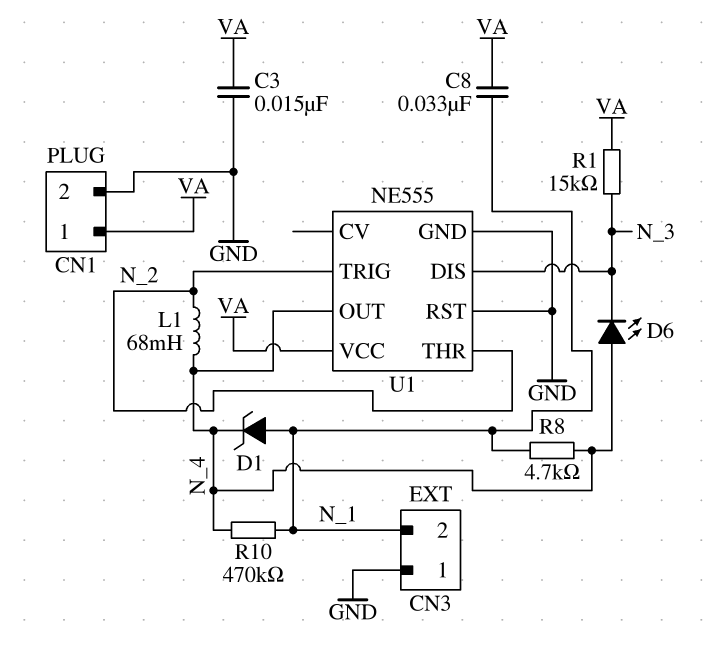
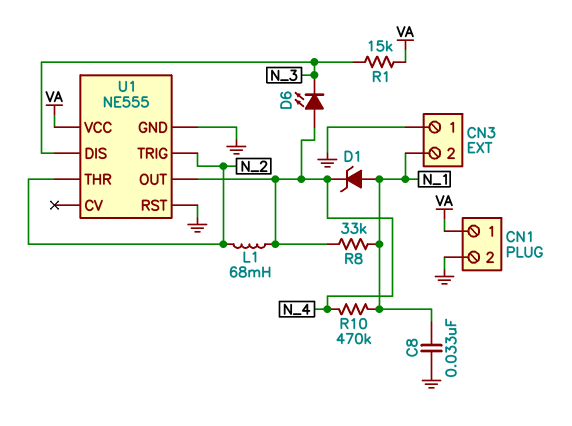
C3: 15nF (GND, VA) -> none
C8: 33nF (N_1, VA) -> 33nF (GND, N_1)
R8: 4.7k (N_1, N_4) -> 33k (N_1, N_4)

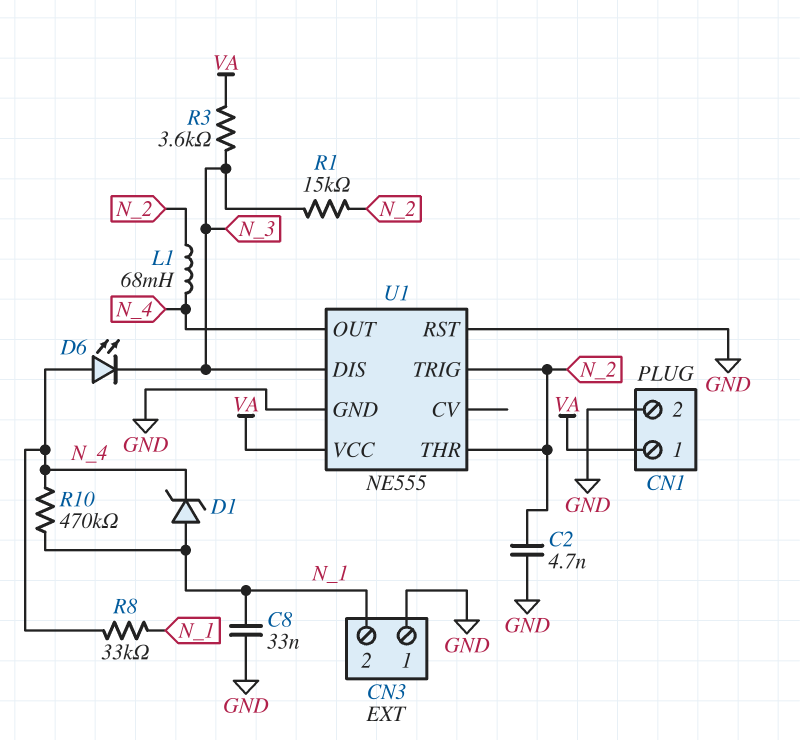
C2: none -> 4.7nF (GND, N_2)
R1: 15k (N_3, VA) -> 15k (N_2, N_3)
R3: none -> 3.6k (N_3, VA)

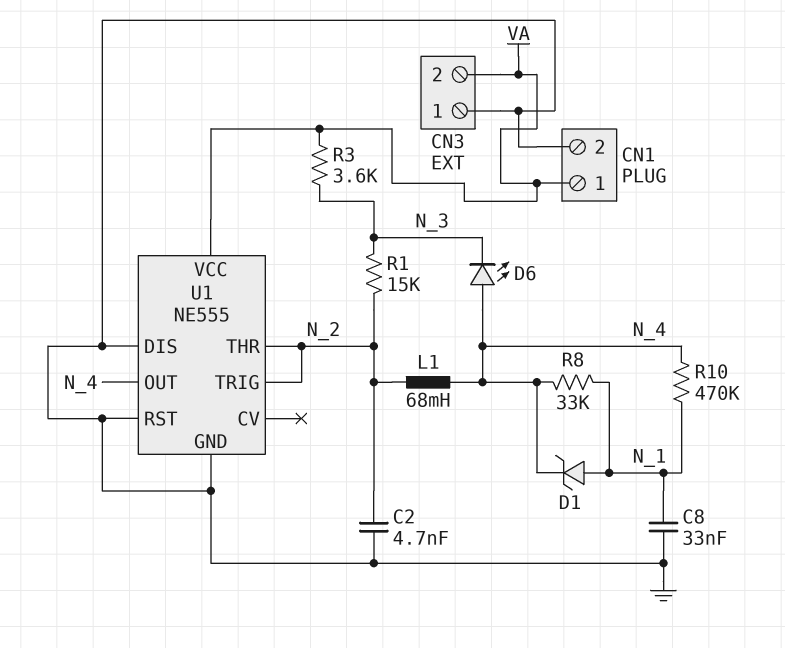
CN3 pin 2: N_1 -> VA
U1 pin DIS: N_3 -> GND

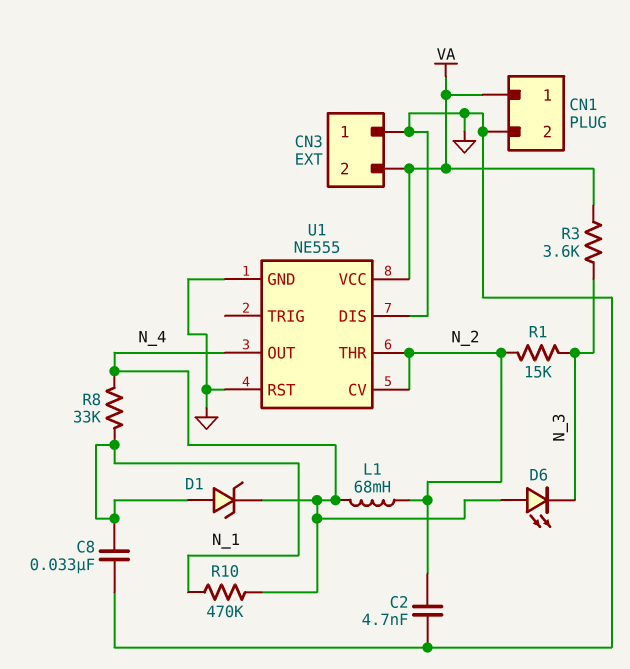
U1 pin CV: none -> N_2
U1 pin TRIG: N_2 -> none

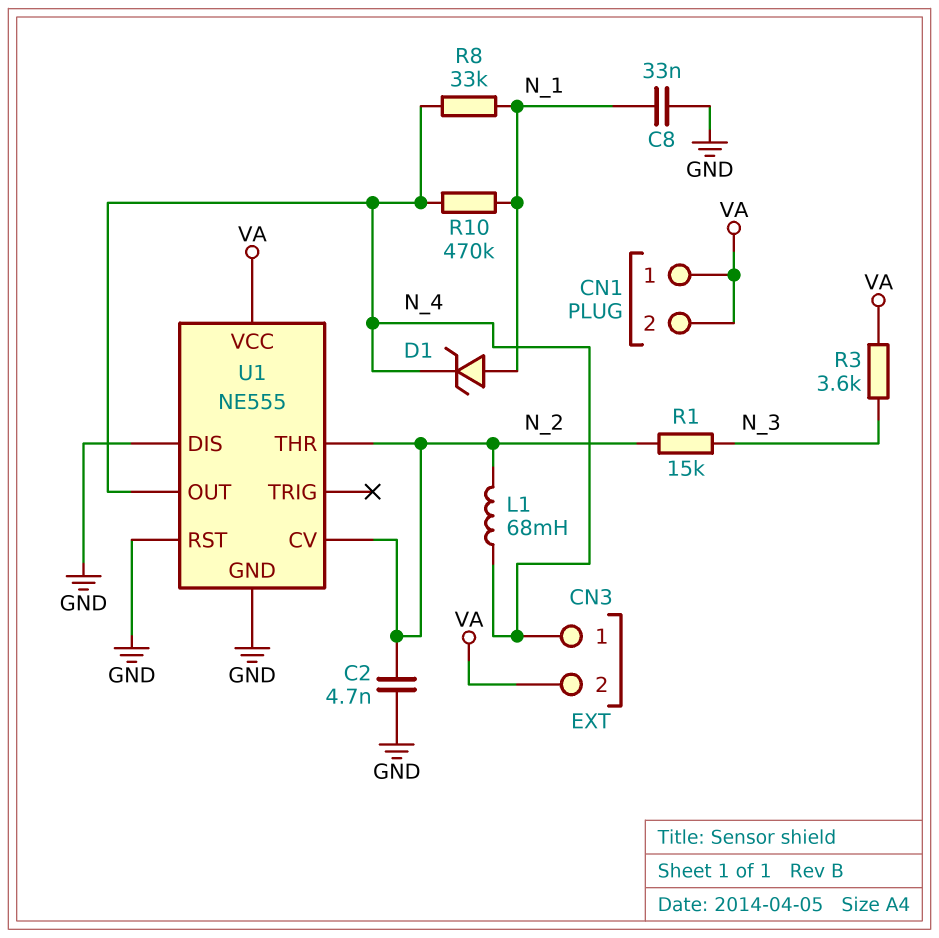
CN1 pin 2: GND -> VA
CN3 pin 1: GND -> N_4
D6: LED (A N_4, K N_3) -> none

